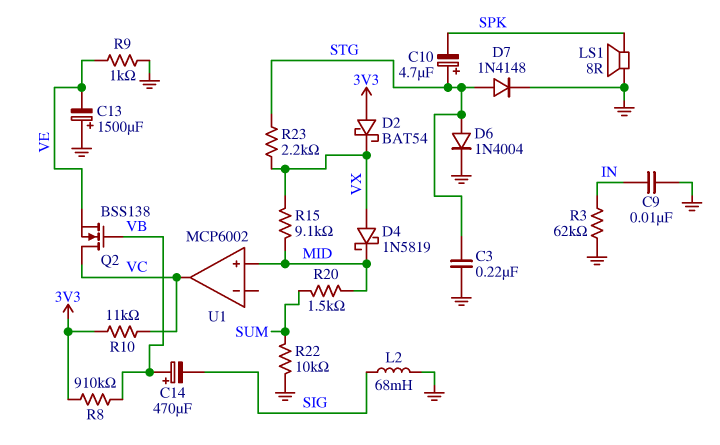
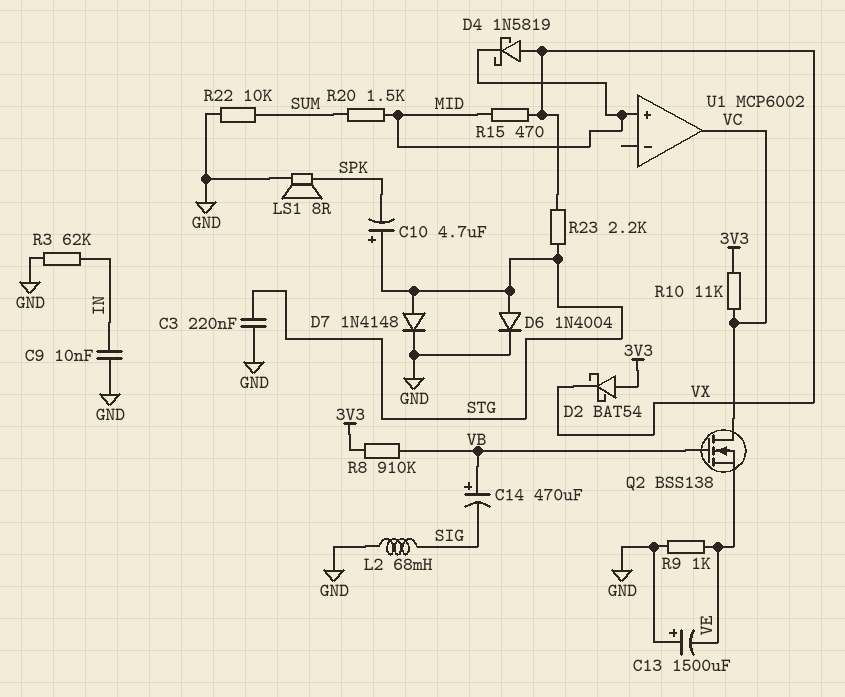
R15: 9.1k (MID, VX) -> 470 (MID, VX)

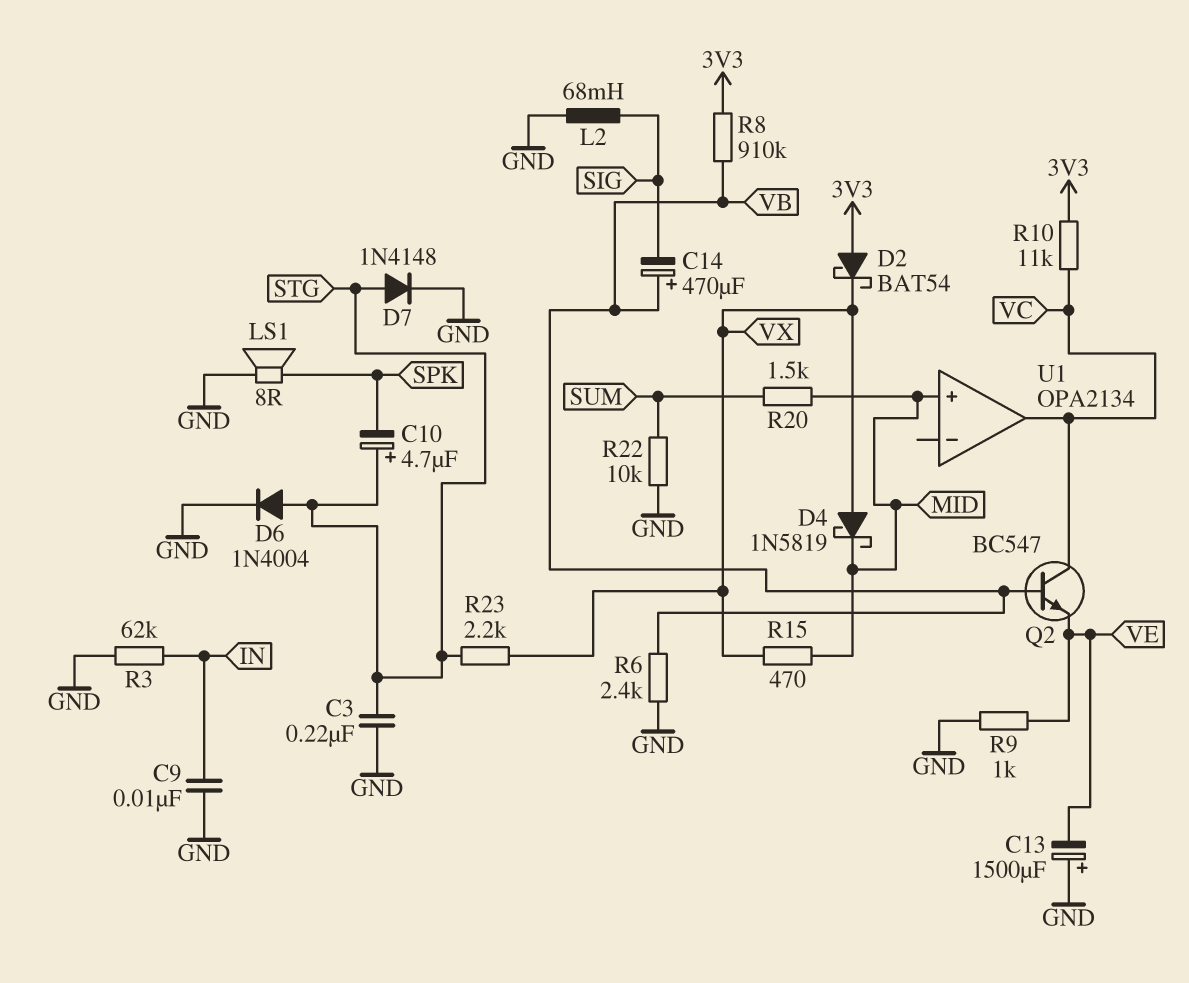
Q2: NMOS BSS138 (G VB, D VC, S VE) -> NPN BC547 (B VB, C VC, E VE)
R6: none -> 2.4k (GND, VB)
U1: MCP6002 -> OPA2134

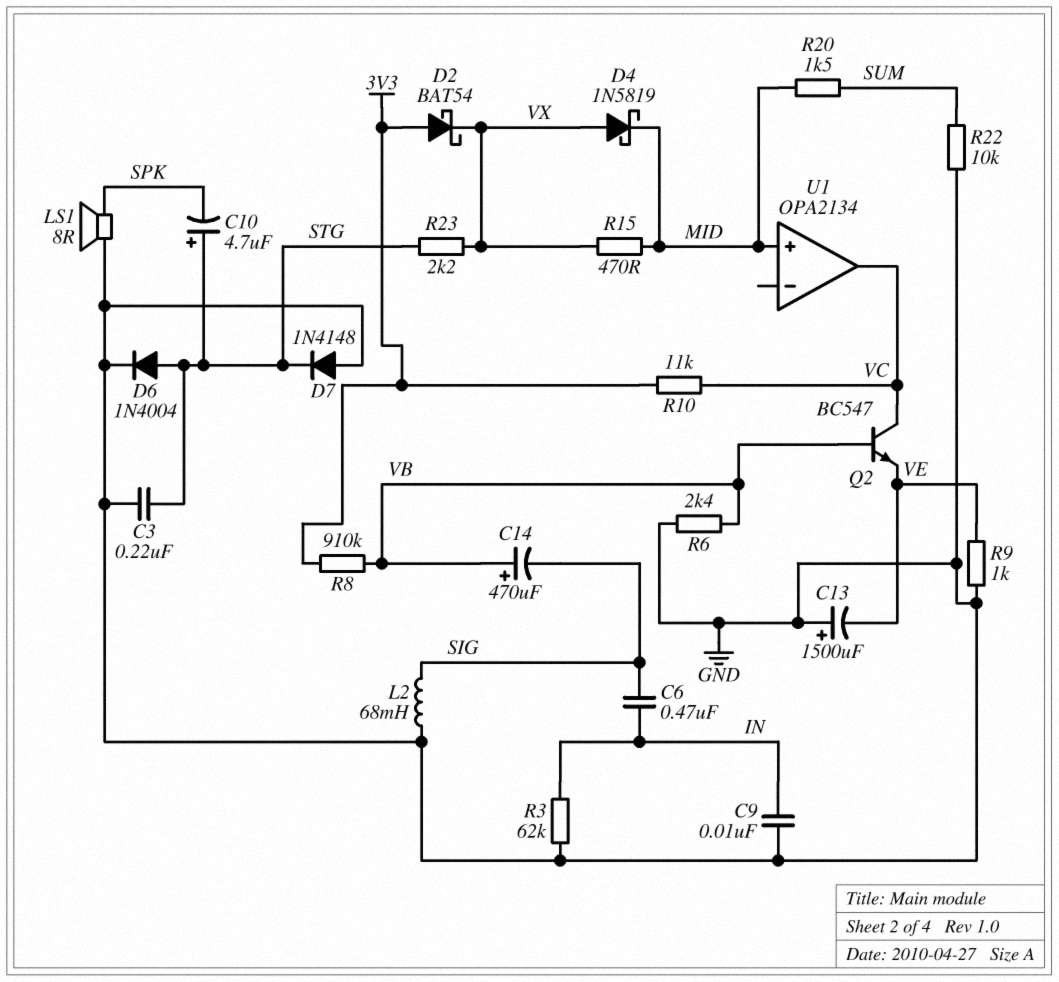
C6: none -> 470nF (IN, SIG)
D7: diode 1N4148 (A STG, K GND) -> diode 1N4148 (A GND, K STG)

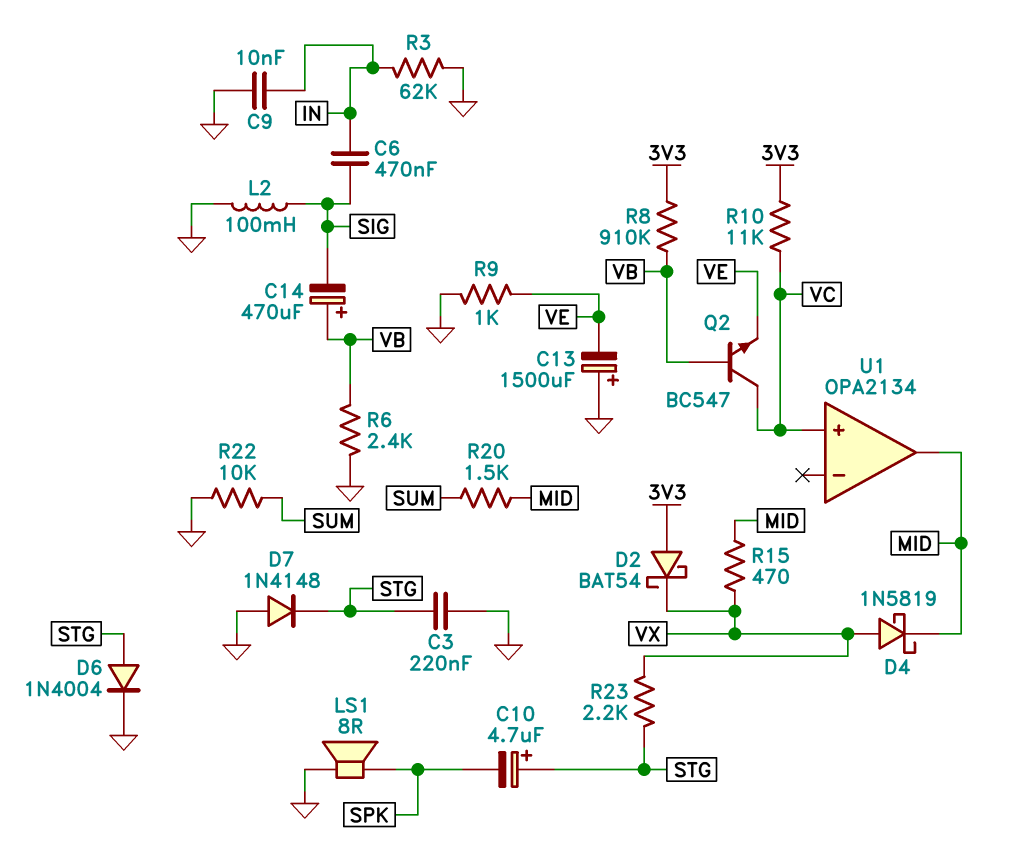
L2: 68mH (GND, SIG) -> 100mH (GND, SIG)
U1 pin in+: MID -> VC
U1 pin out: VC -> MID

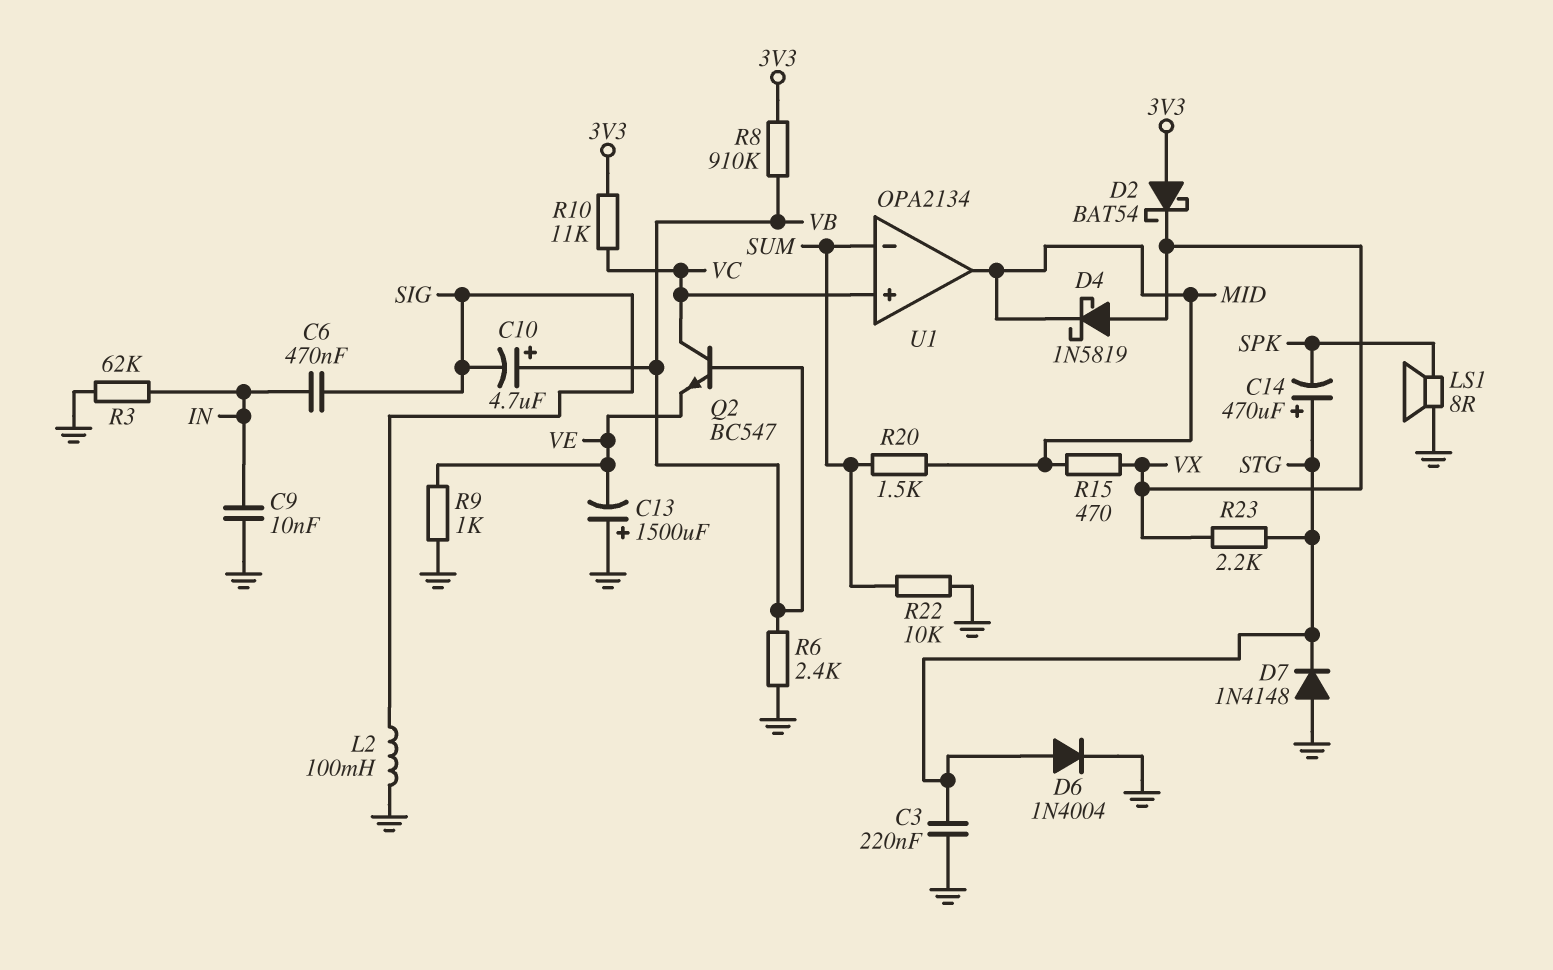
C10: 4.7uF (plus STG, minus SPK) -> 4.7uF (plus VB, minus SIG)
C14: 470uF (plus VB, minus SIG) -> 470uF (plus STG, minus SPK)
U1 pin in-: none -> SUM

